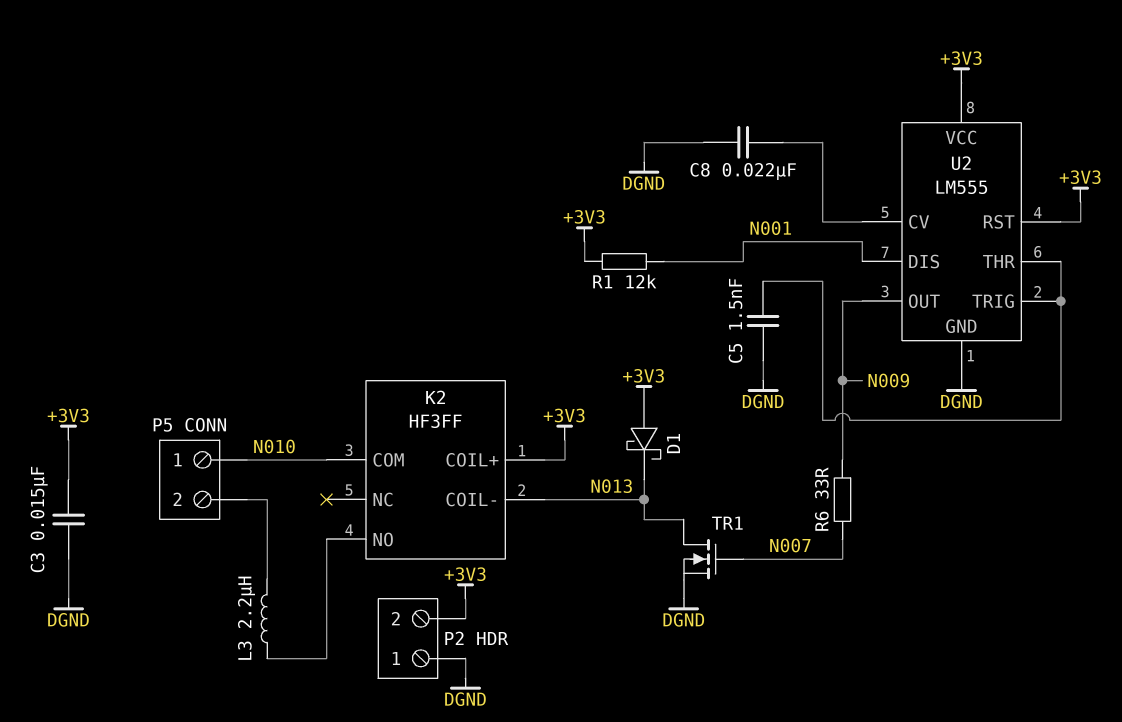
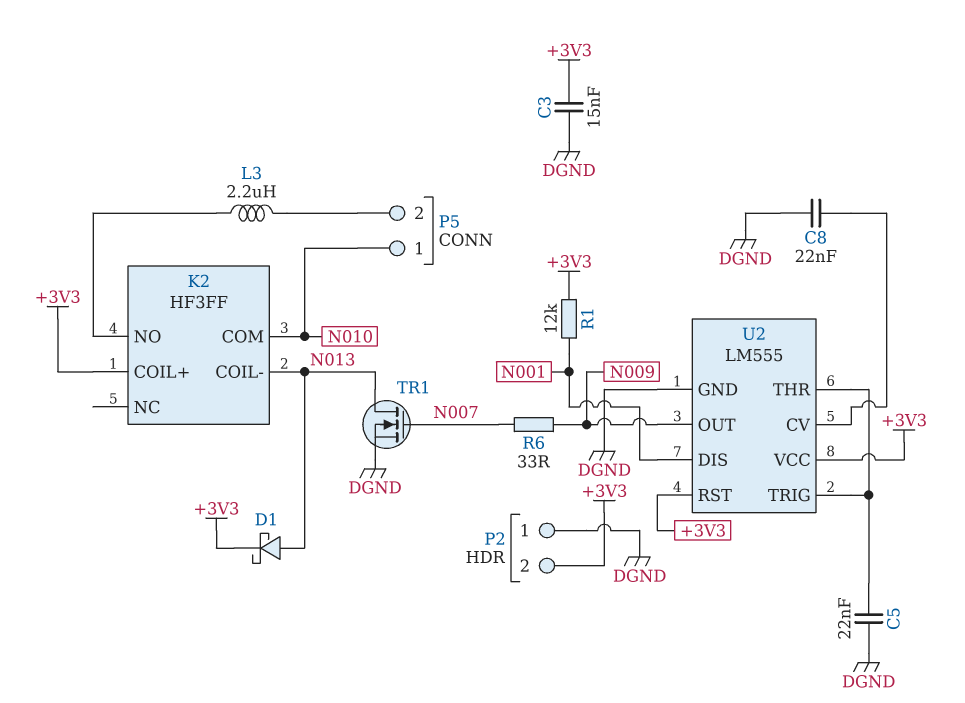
C5: 1.5nF (DGND, U2/THR) -> 22nF (DGND, U2/THR)
D1: schottky (A +3V3, K N013) -> schottky (A N013, K +3V3)

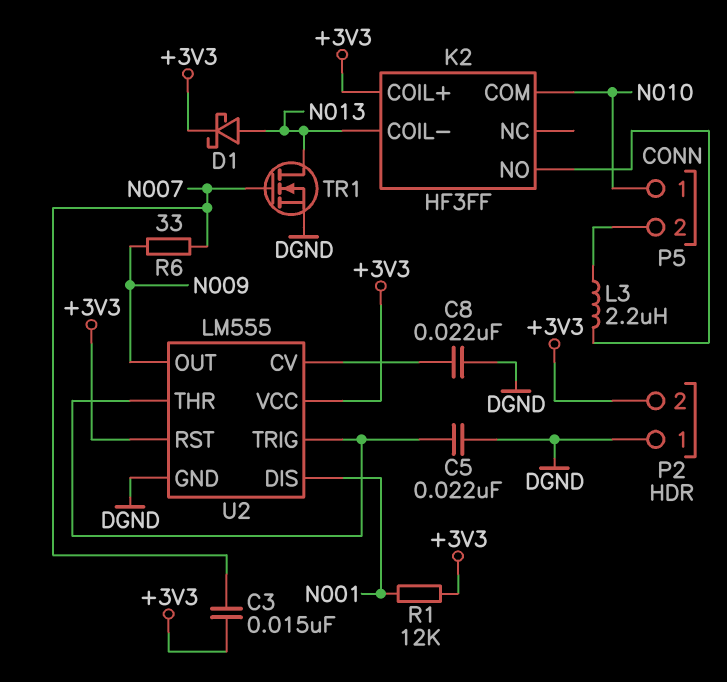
C3: 15nF (+3V3, DGND) -> 15nF (+3V3, N007)

